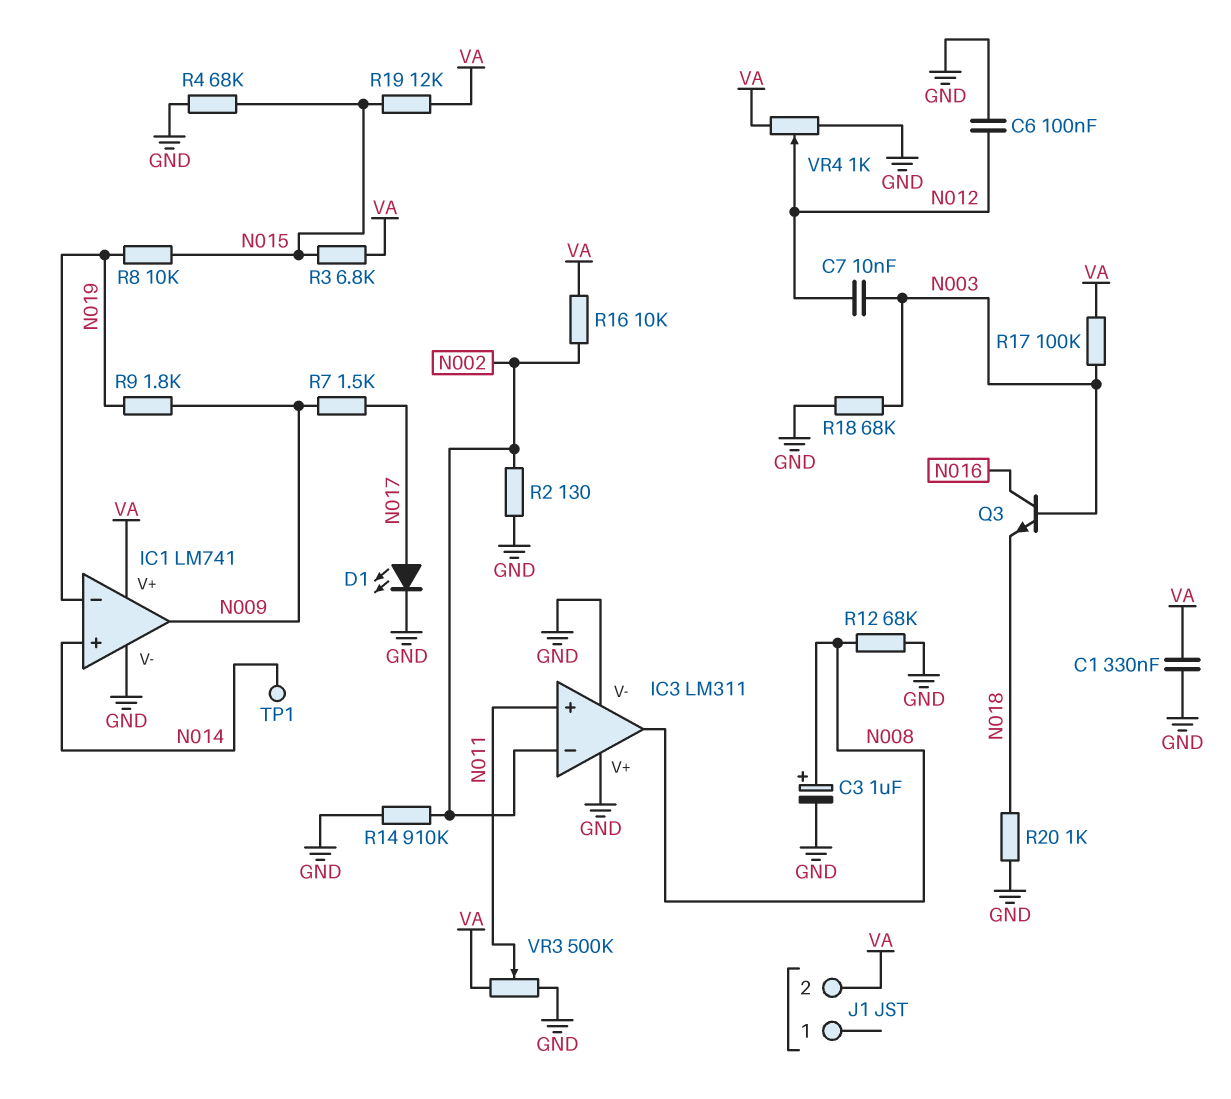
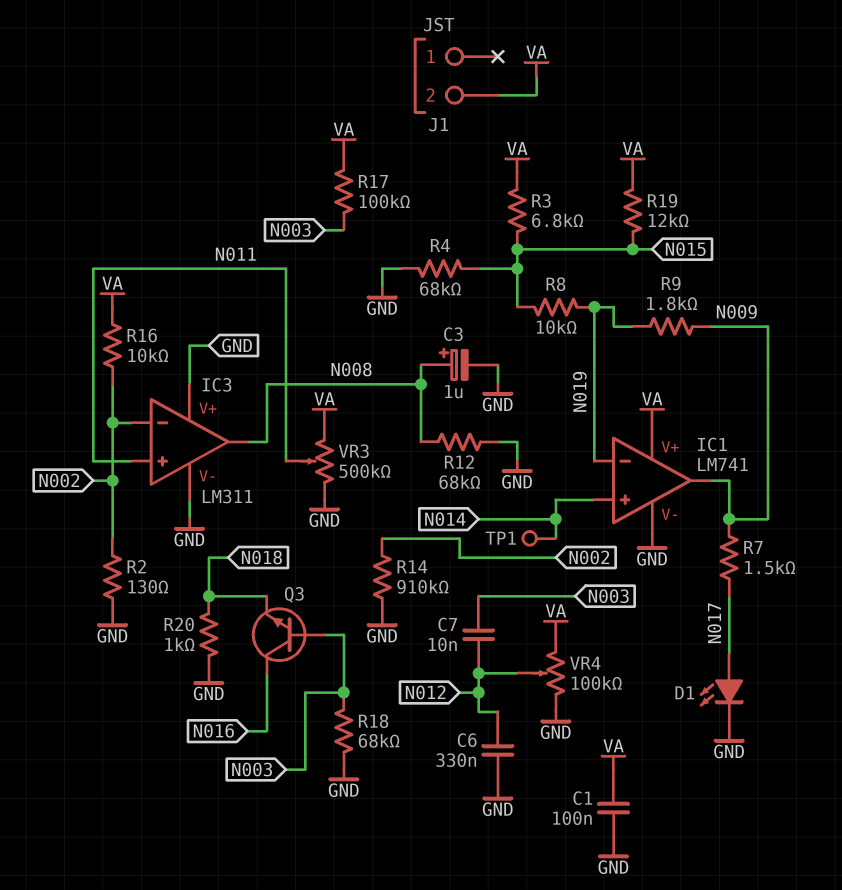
C1: 330nF (GND, VA) -> 100nF (GND, VA)
C6: 100nF (GND, N012) -> 330nF (GND, N012)
VR4: 1k (GND, VA, wiper N012) -> 100k (GND, VA, wiper N012)

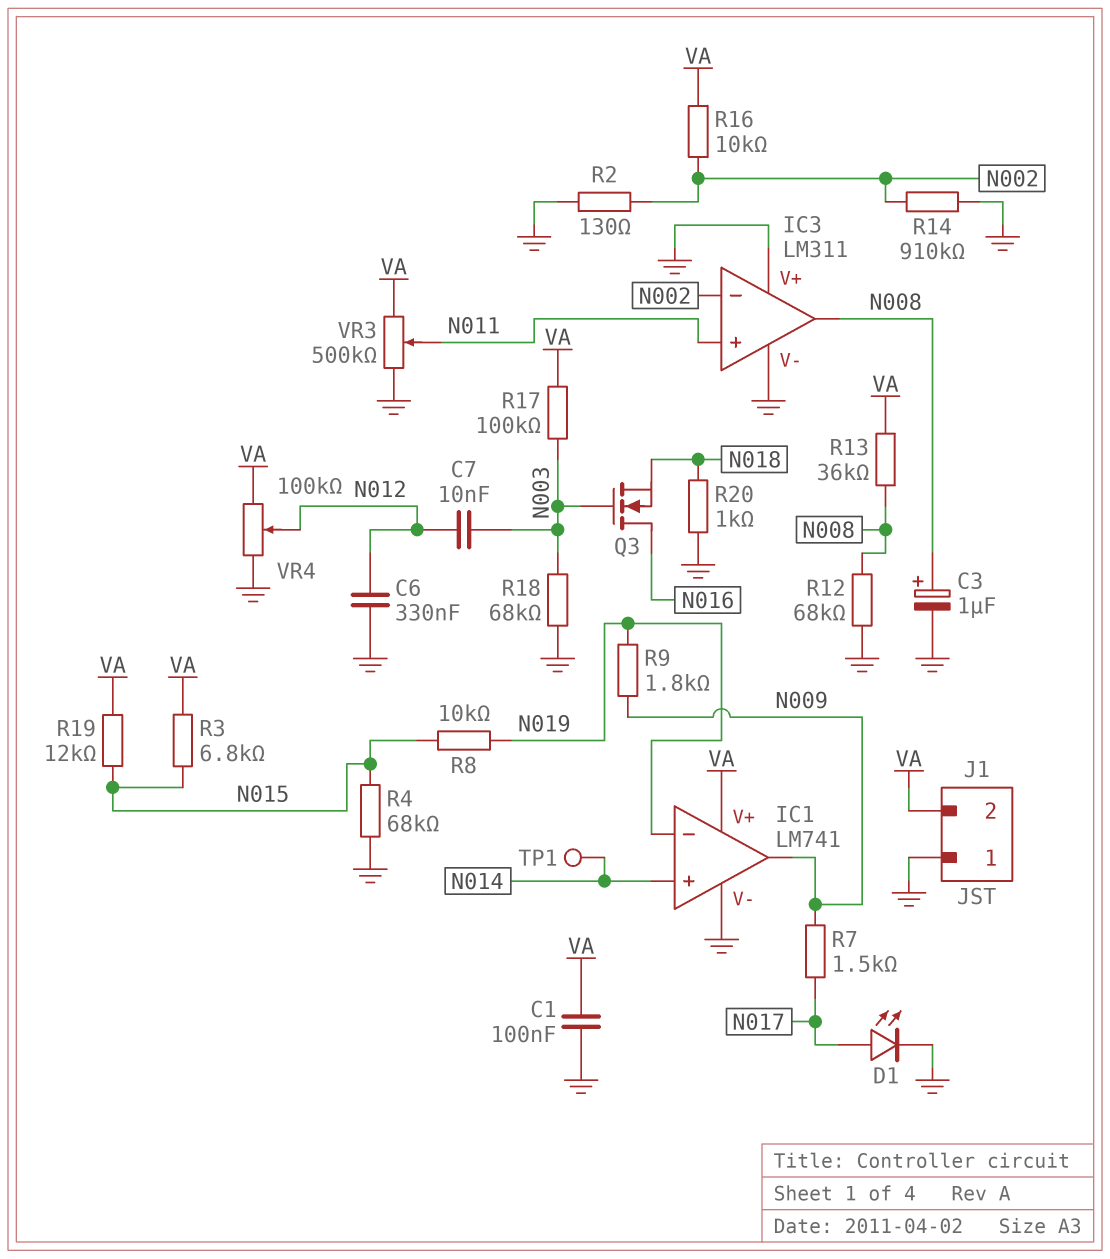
J1 pin 1: none -> GND
Q3: NPN (B N003, C N016, E N018) -> NMOS (G N003, D N016, S N018)
R13: none -> 36k (N008, VA)

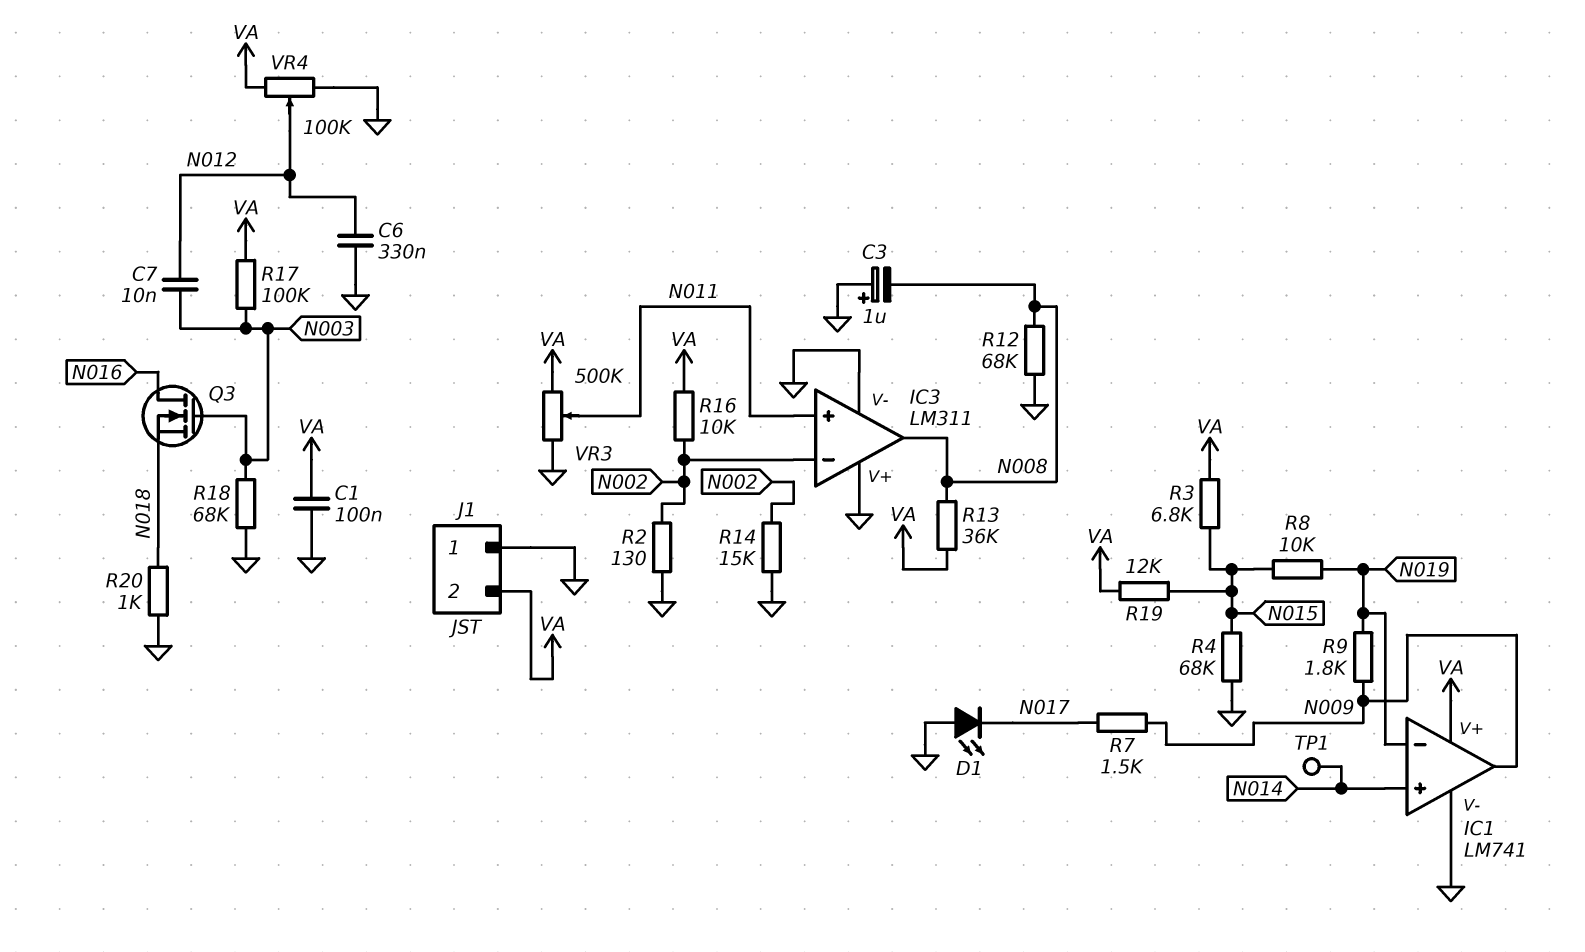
C3: 1uF (plus N008, minus GND) -> 1uF (plus GND, minus N008)
D1: LED (A N017, K GND) -> LED (A GND, K N017)
R14: 910k (GND, N002) -> 15k (GND, N002)

